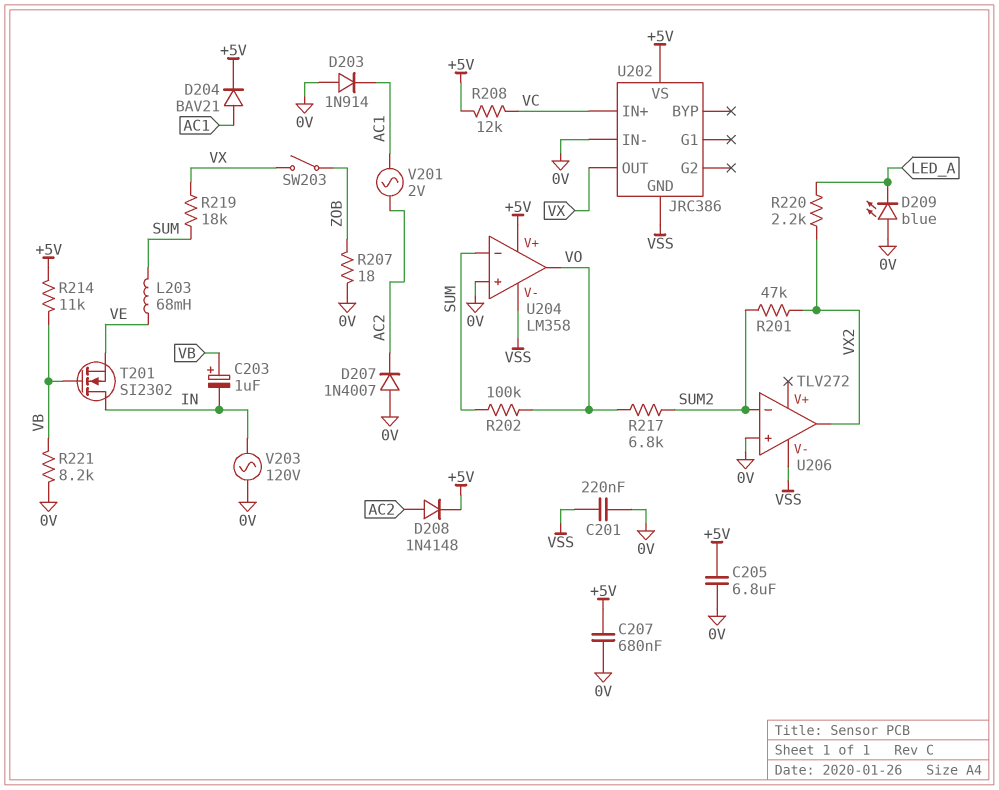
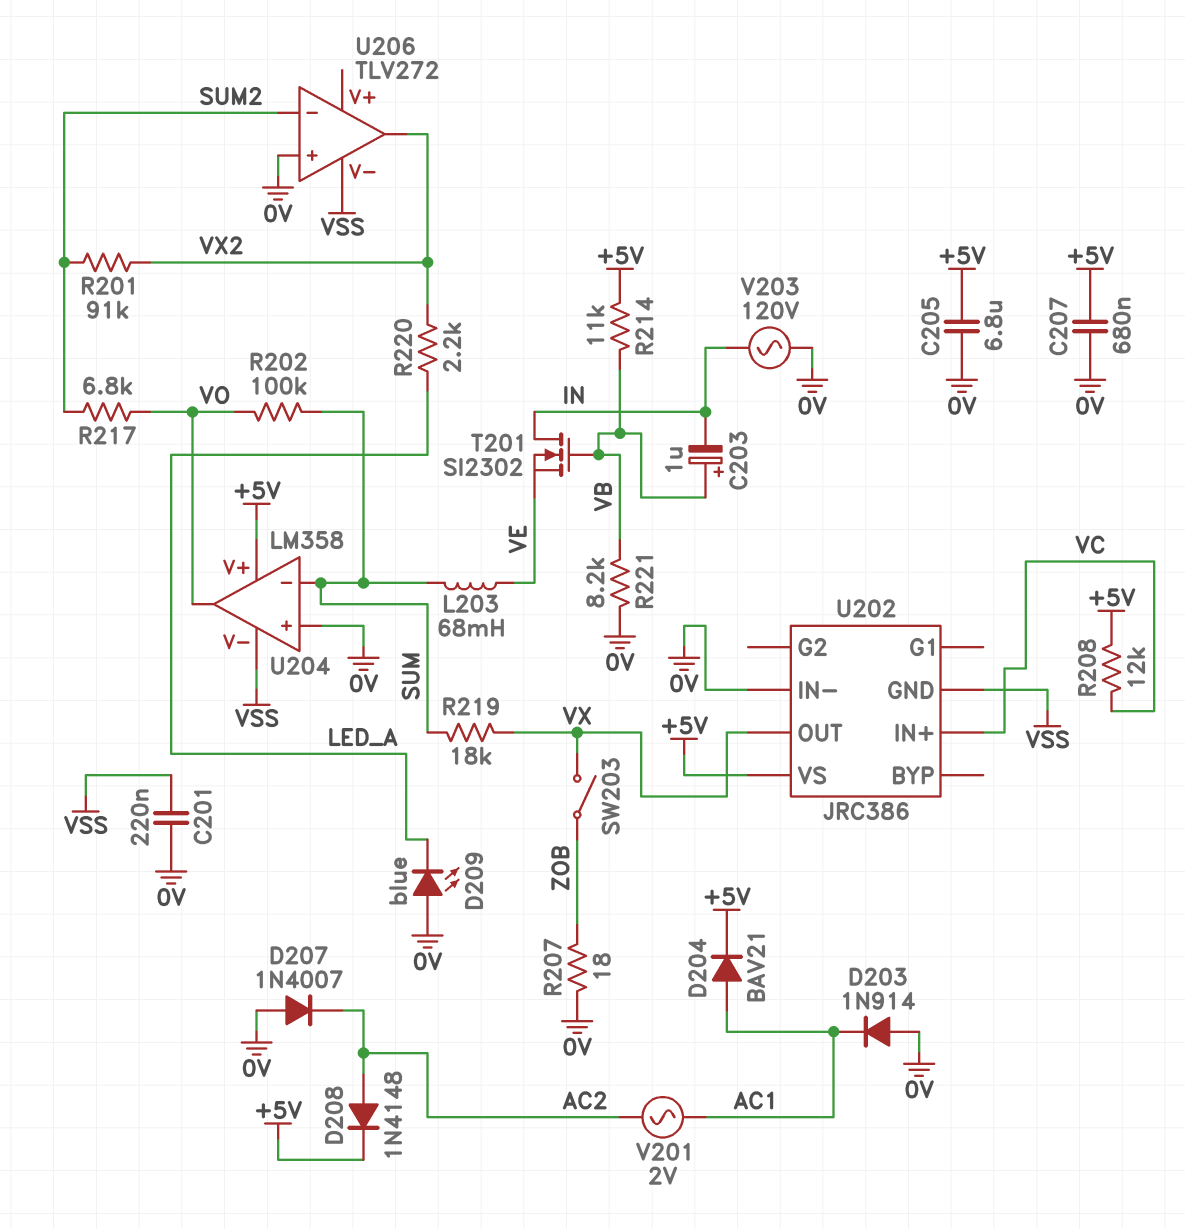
R201: 47k (SUM2, VX2) -> 91k (SUM2, VX2)

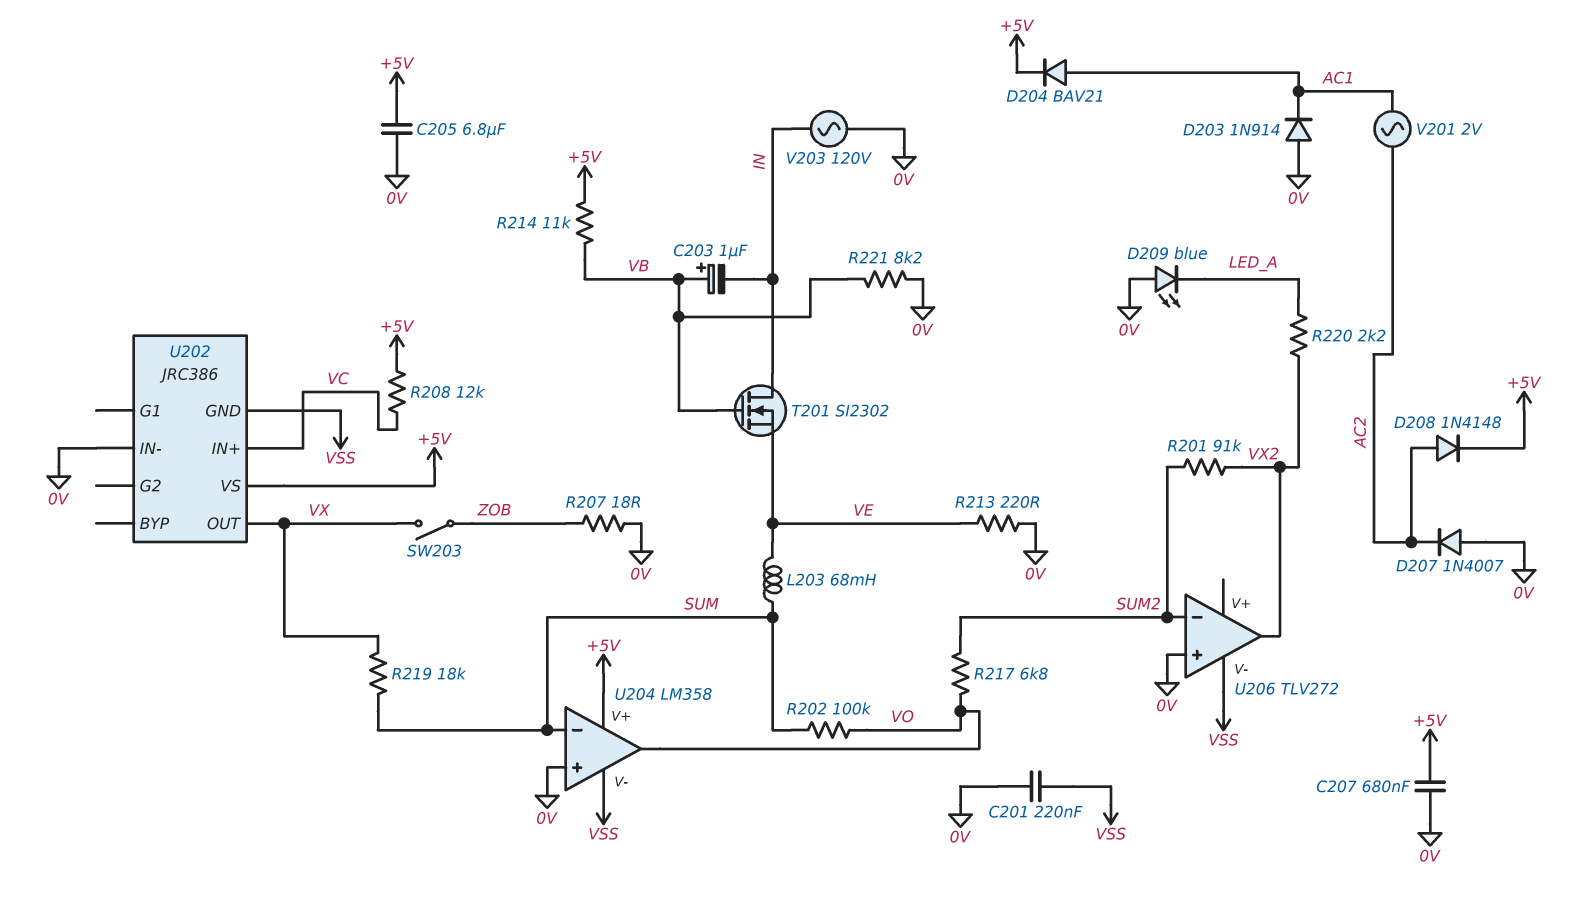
R213: none -> 220 (0V, VE)

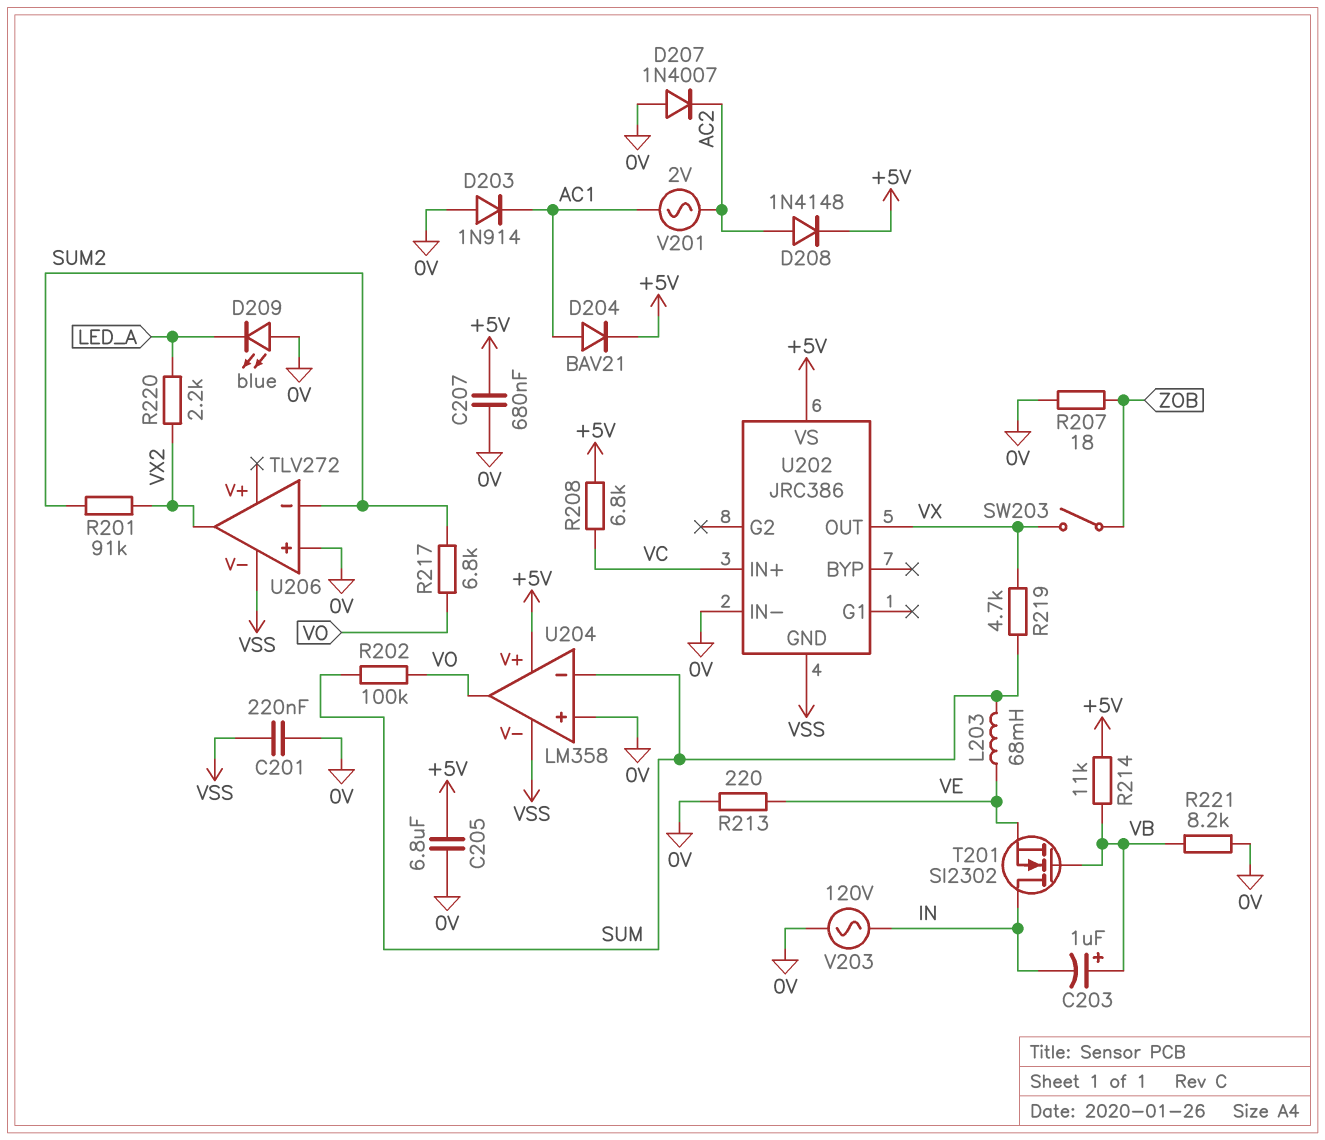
R208: 12k (+5V, VC) -> 6.8k (+5V, VC)
R219: 18k (SUM, VX) -> 4.7k (SUM, VX)

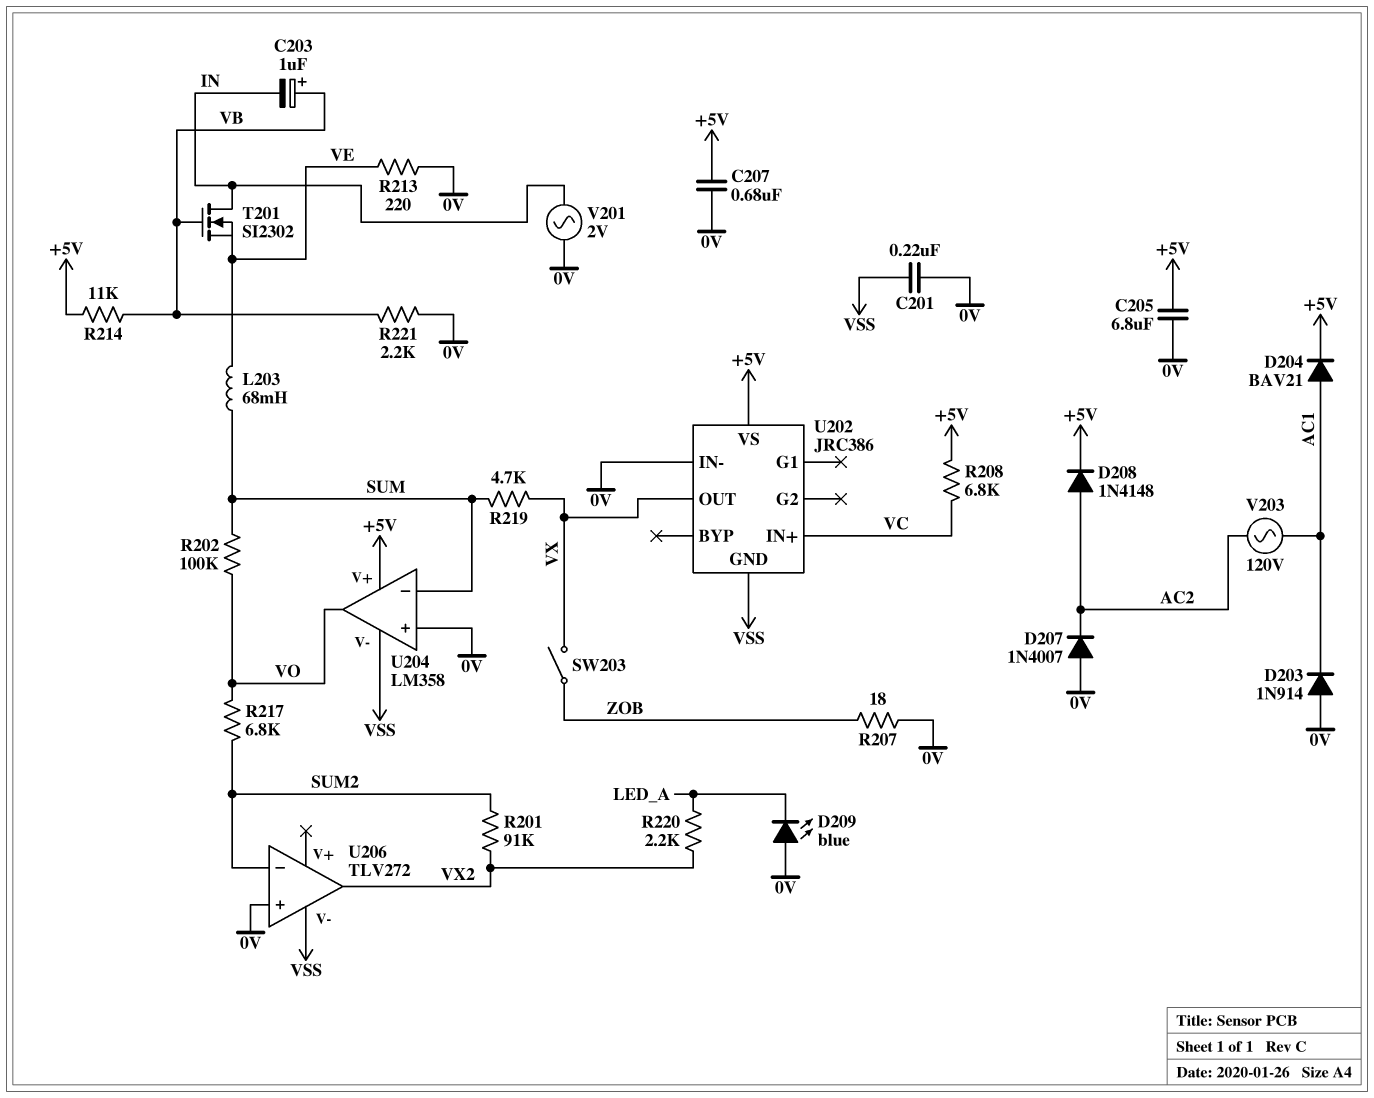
R221: 8.2k (0V, VB) -> 2.2k (0V, VB)
V201: AC 2V (AC1, AC2) -> AC 2V (0V, IN)
V203: AC 120V (0V, IN) -> AC 120V (AC1, AC2)

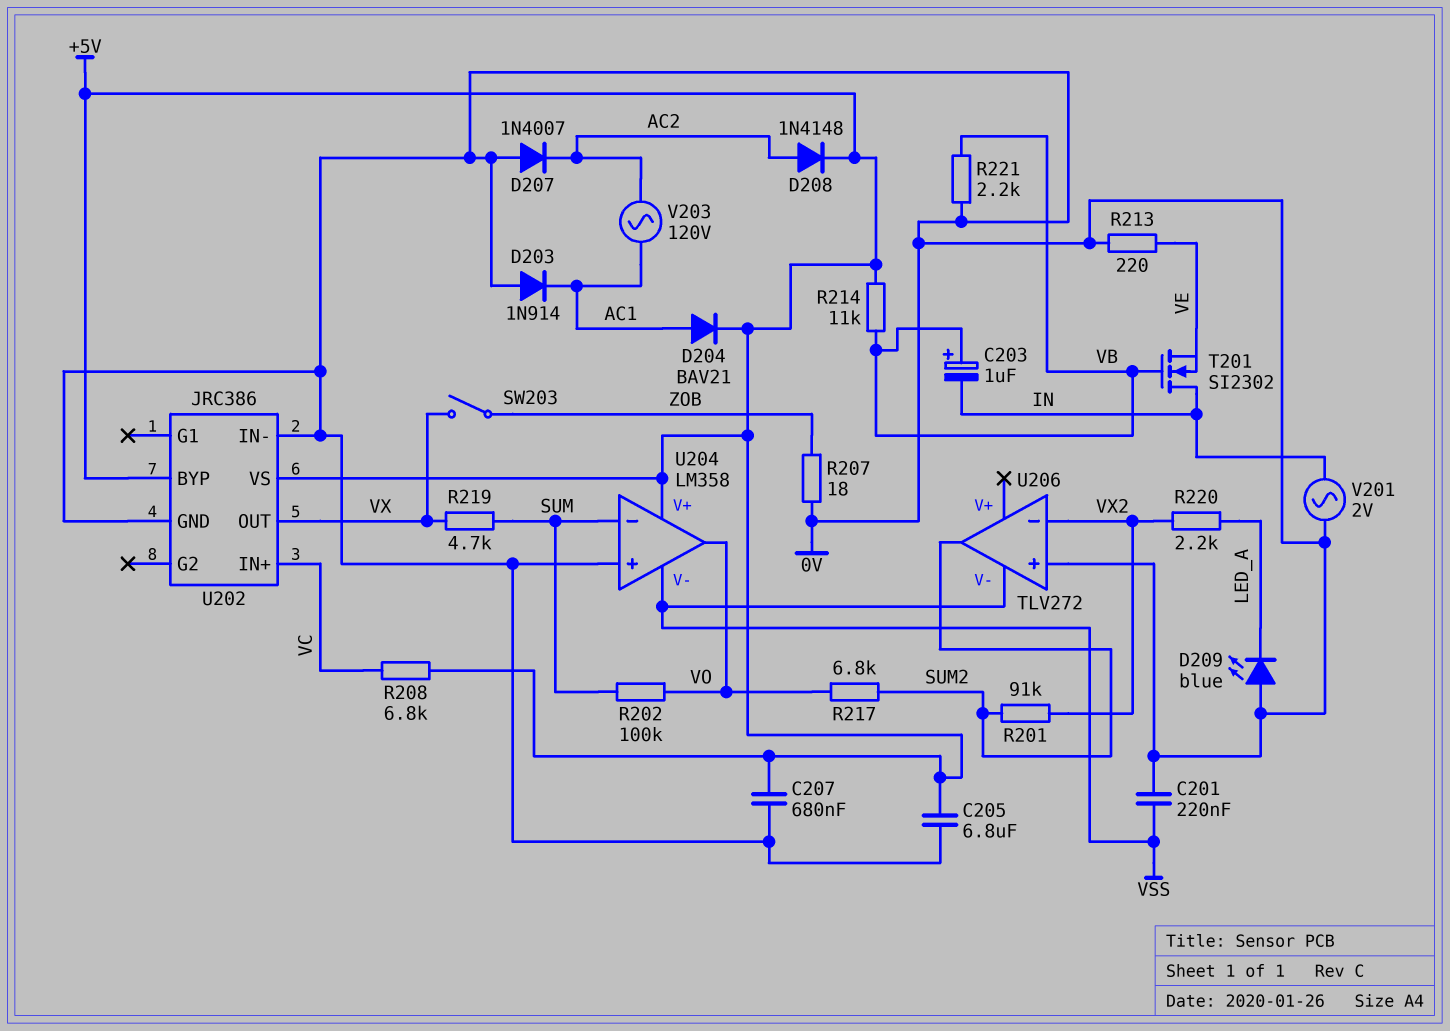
L203: 68mH (SUM, VE) -> none
U202 pin BYP: none -> +5V
U202 pin GND: VSS -> 0V
U206 pin in-: SUM2 -> VX2
U206 pin out: VX2 -> SUM2

